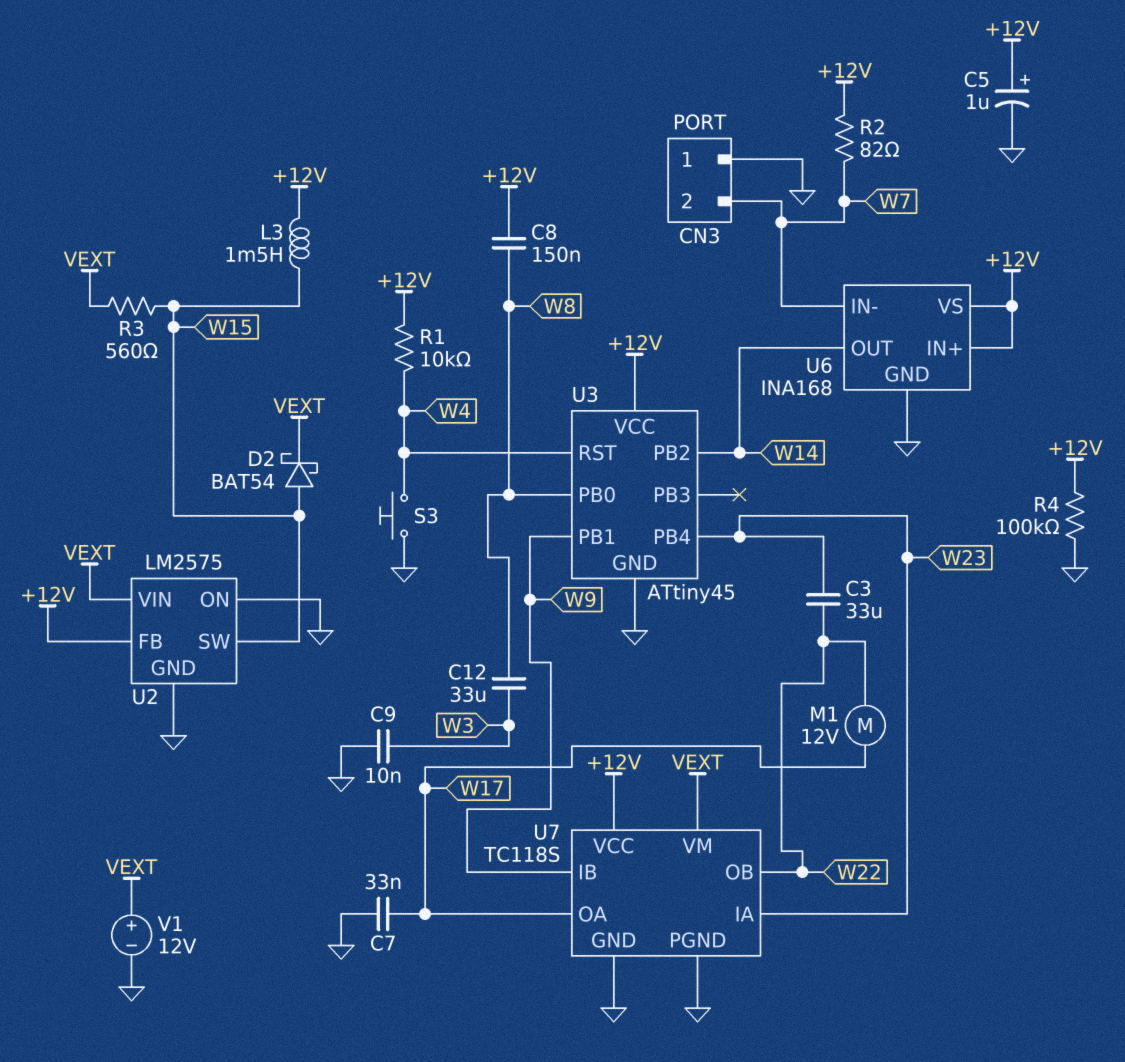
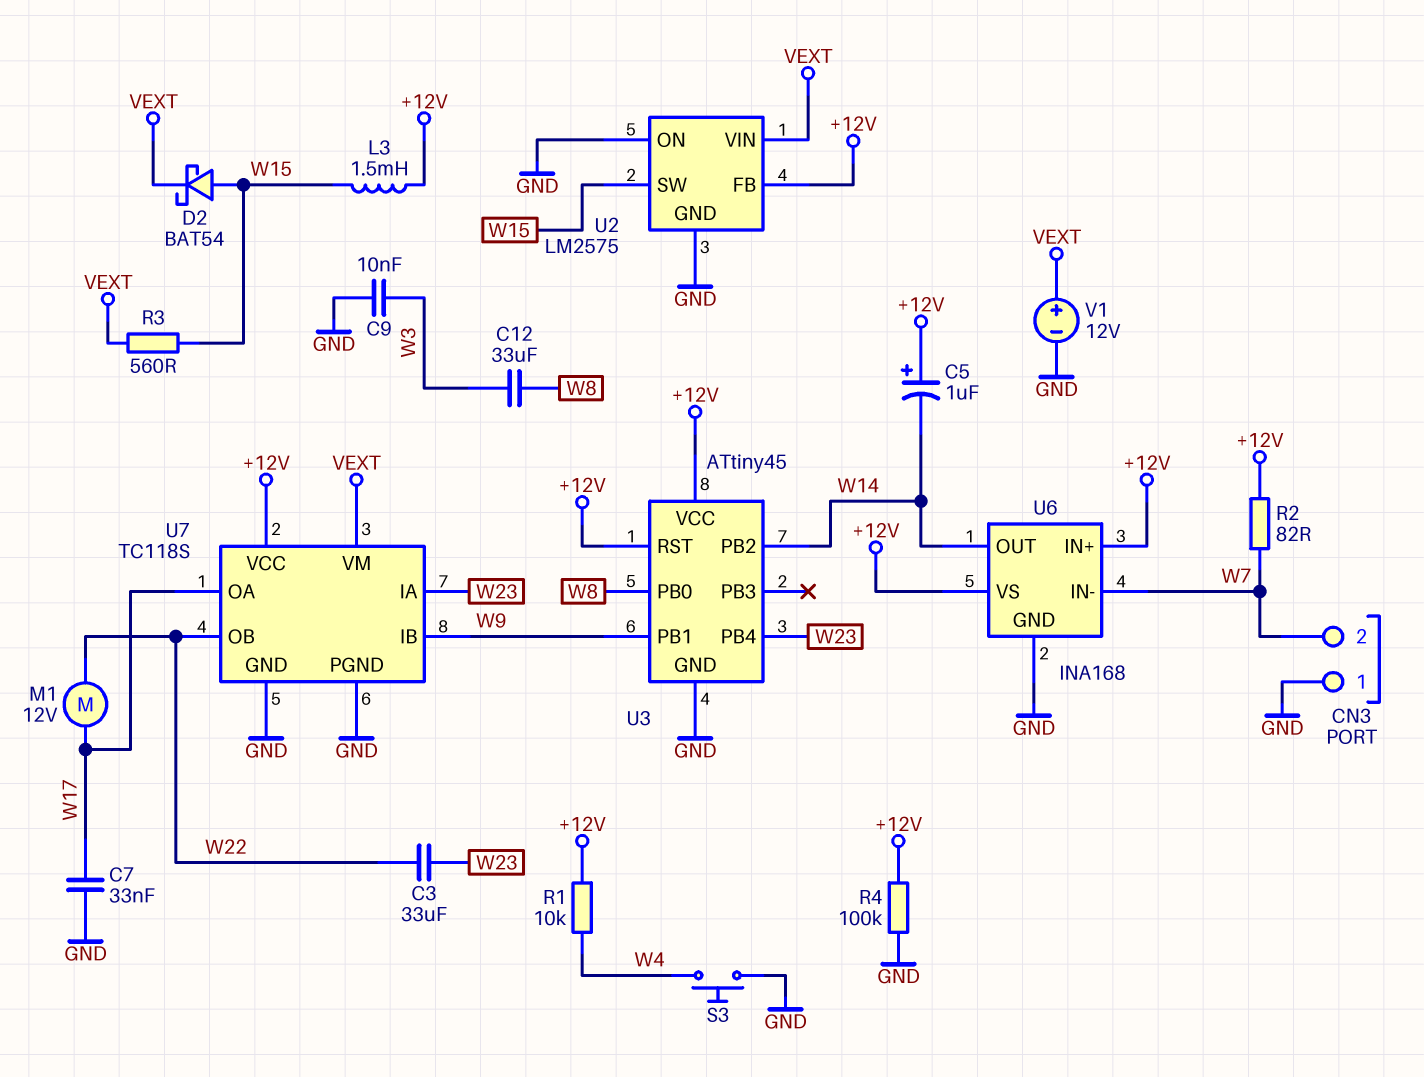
C5: 1uF (plus +12V, minus GND) -> 1uF (plus +12V, minus W14)
C8: 150nF (+12V, W8) -> none
U3 pin RST: W4 -> +12V

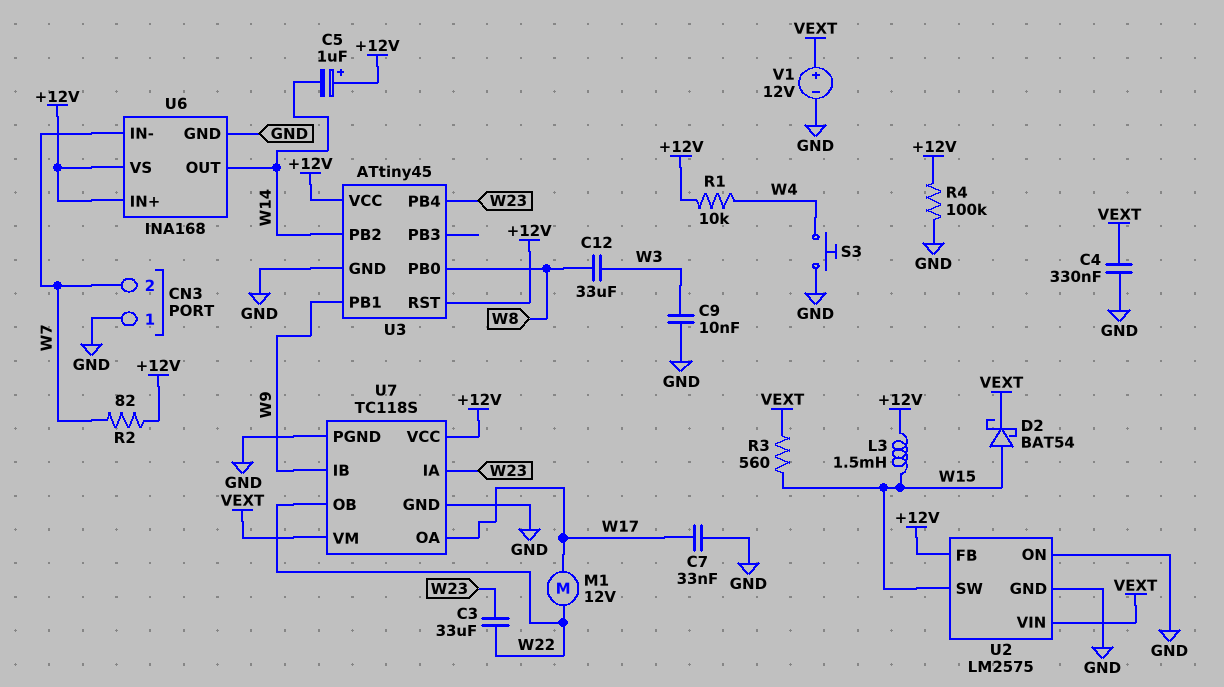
C4: none -> 330nF (GND, VEXT)

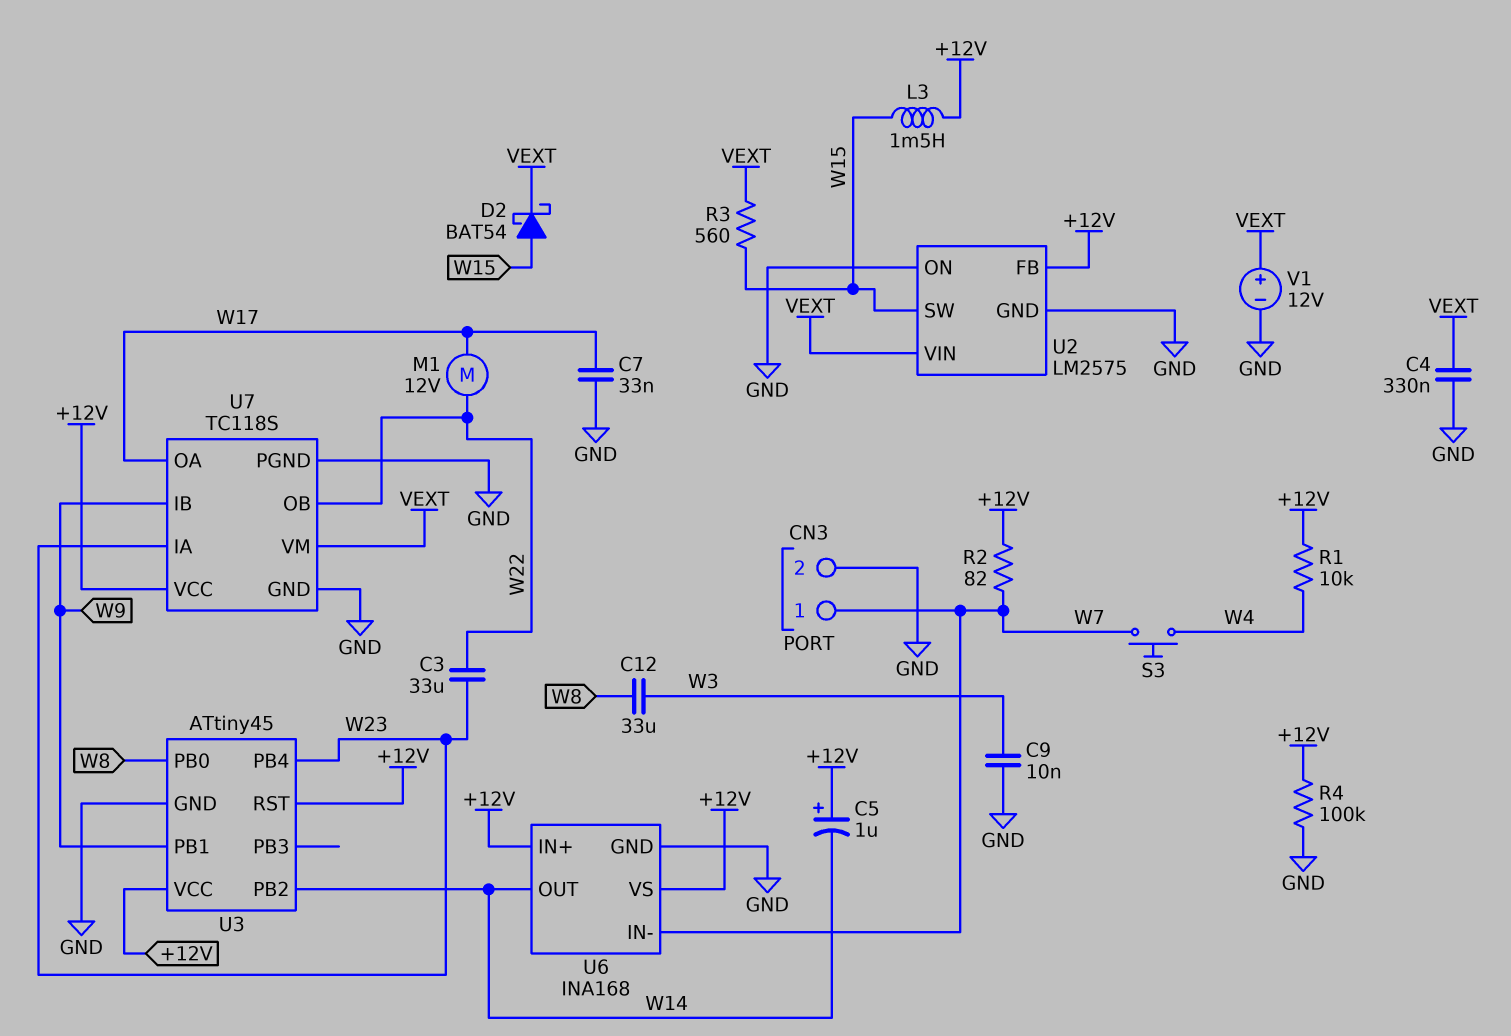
CN3 pin 1: GND -> W7
CN3 pin 2: W7 -> GND
S3: button (GND, W4) -> button (W4, W7)

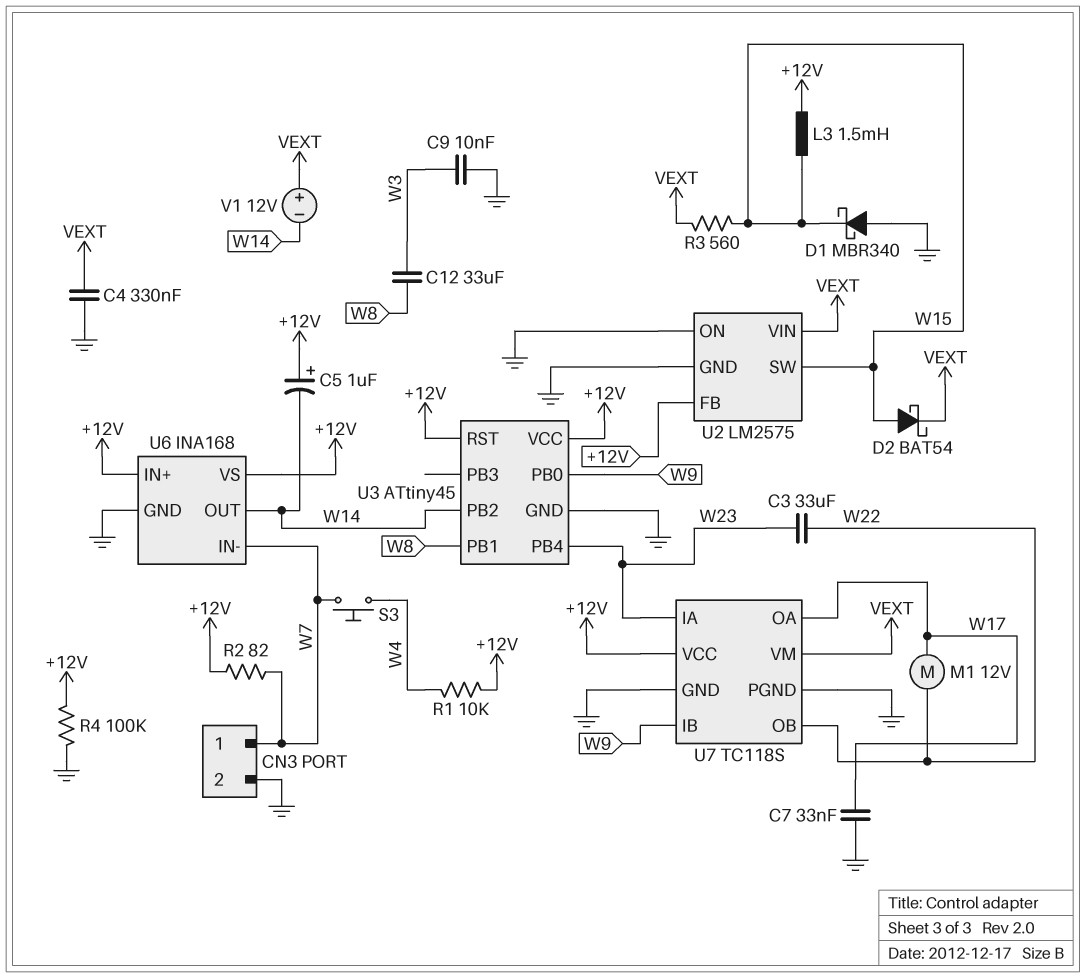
D1: none -> schottky MBR340 (A GND, K W15)
U3 pin PB0: W8 -> W9
U3 pin PB1: W9 -> W8
V1: 12V (plus VEXT, minus GND) -> 12V (plus VEXT, minus W14)

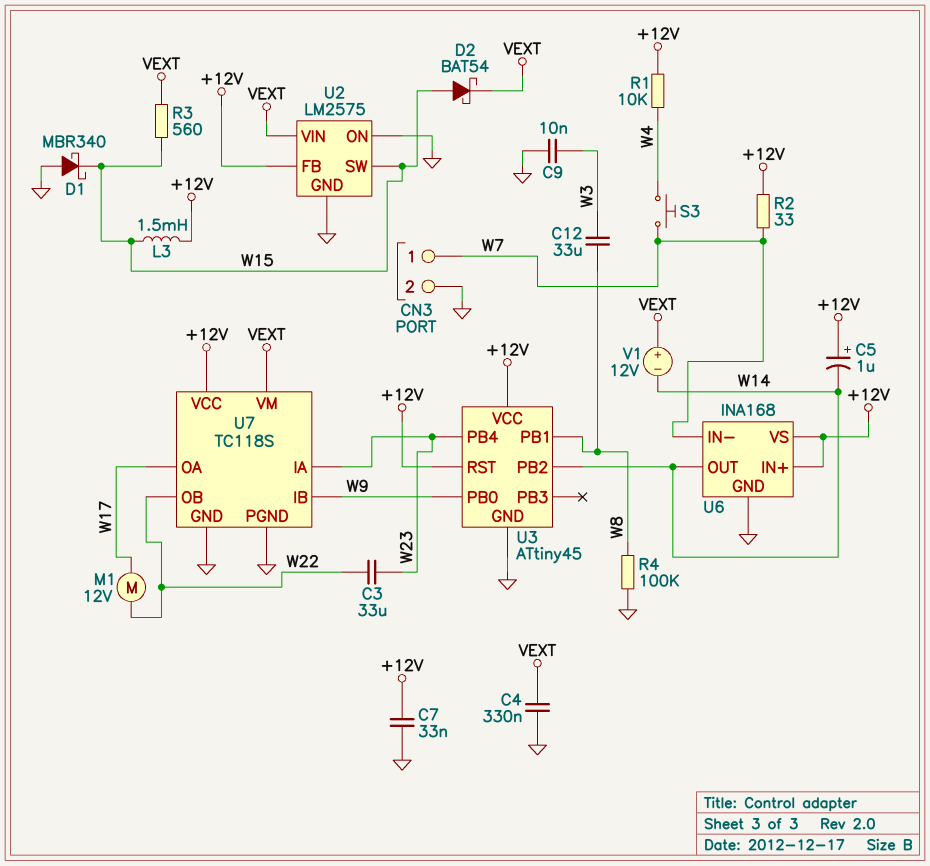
C7: 33nF (GND, W17) -> 33nF (+12V, GND)
R2: 82 (+12V, W7) -> 33 (+12V, W7)
R4: 100k (+12V, GND) -> 100k (GND, W8)

